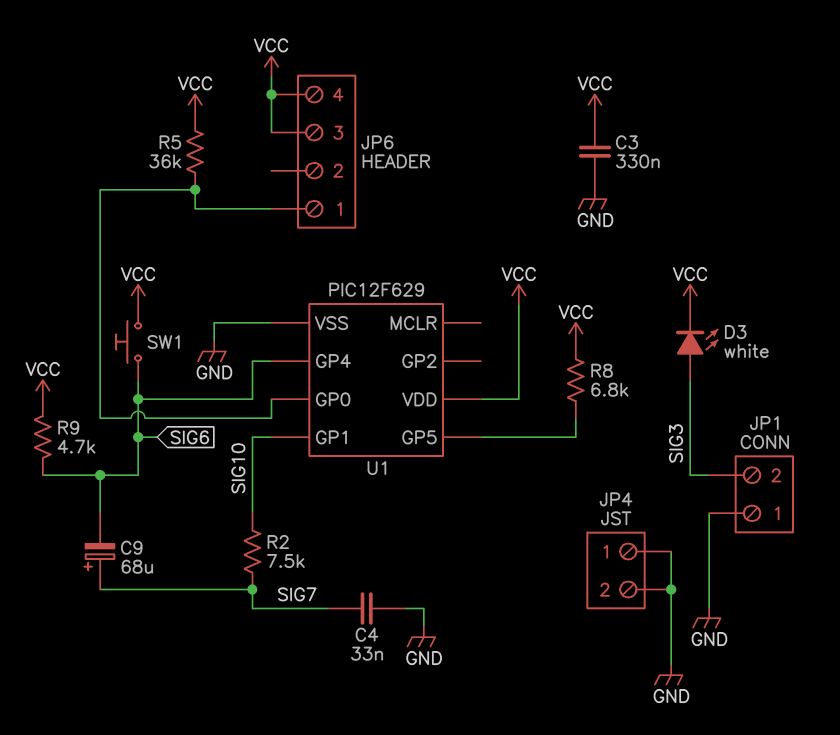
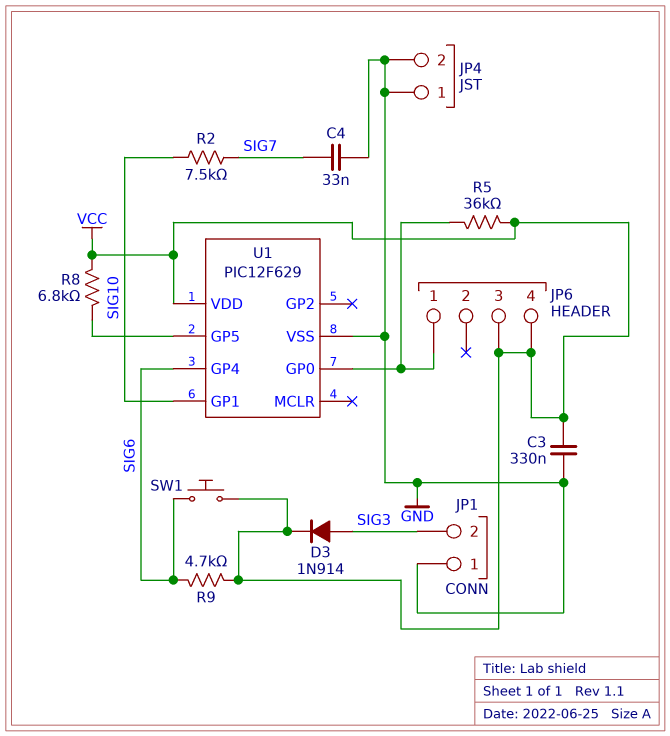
C9: 68uF (plus SIG7, minus SIG6) -> none
D3: LED white (A SIG3, K VCC) -> diode 1N914 (A SIG3, K VCC)

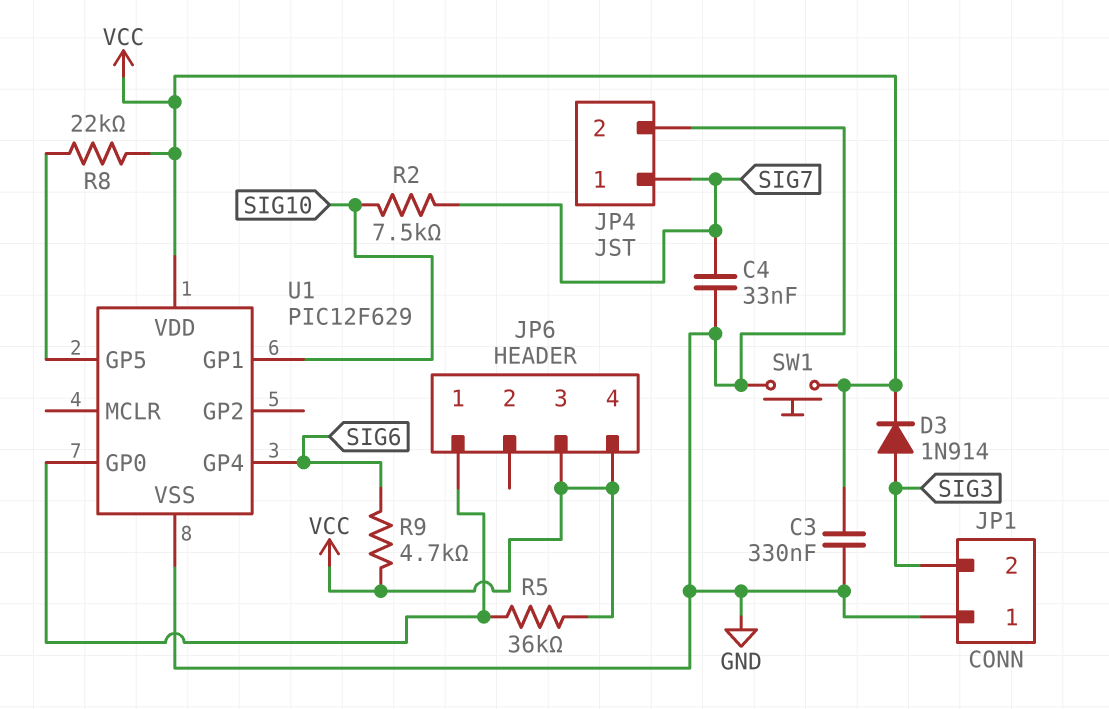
JP4 pin 1: GND -> SIG7
R8: 6.8k (U1/GP5, VCC) -> 22k (U1/GP5, VCC)
SW1: button (SIG6, VCC) -> button (GND, VCC)

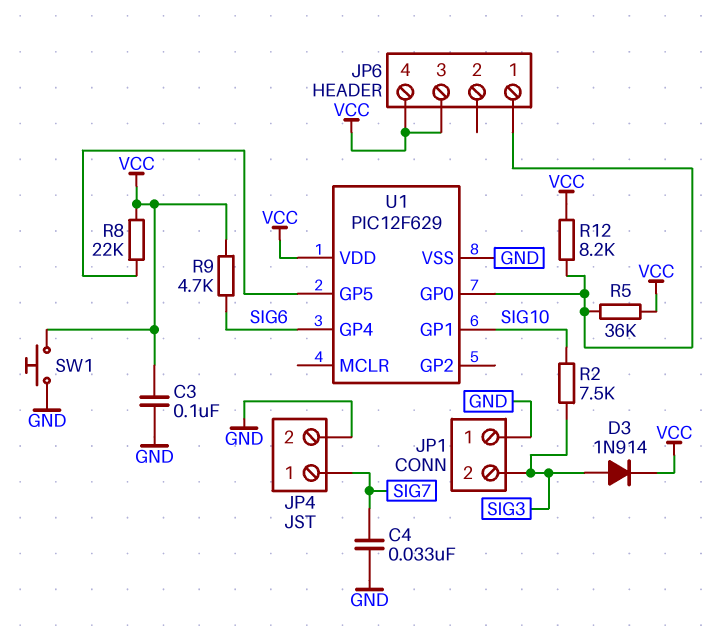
C3: 330nF (GND, VCC) -> 100nF (GND, VCC)
R2: 7.5k (SIG7, SIG10) -> 7.5k (SIG3, SIG10)
R12: none -> 8.2k (JP6/1, VCC)

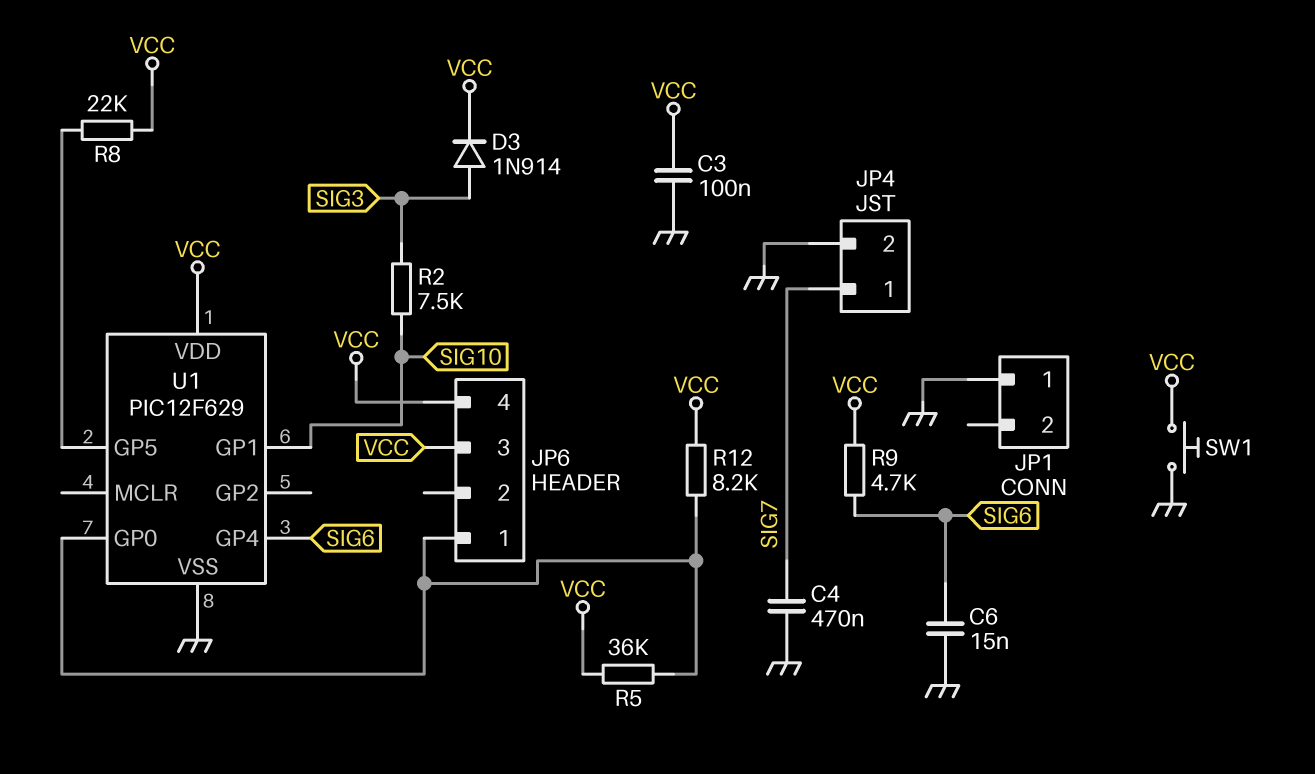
C4: 33nF (GND, SIG7) -> 470nF (GND, SIG7)
C6: none -> 15nF (GND, SIG6)
JP1 pin 2: SIG3 -> none

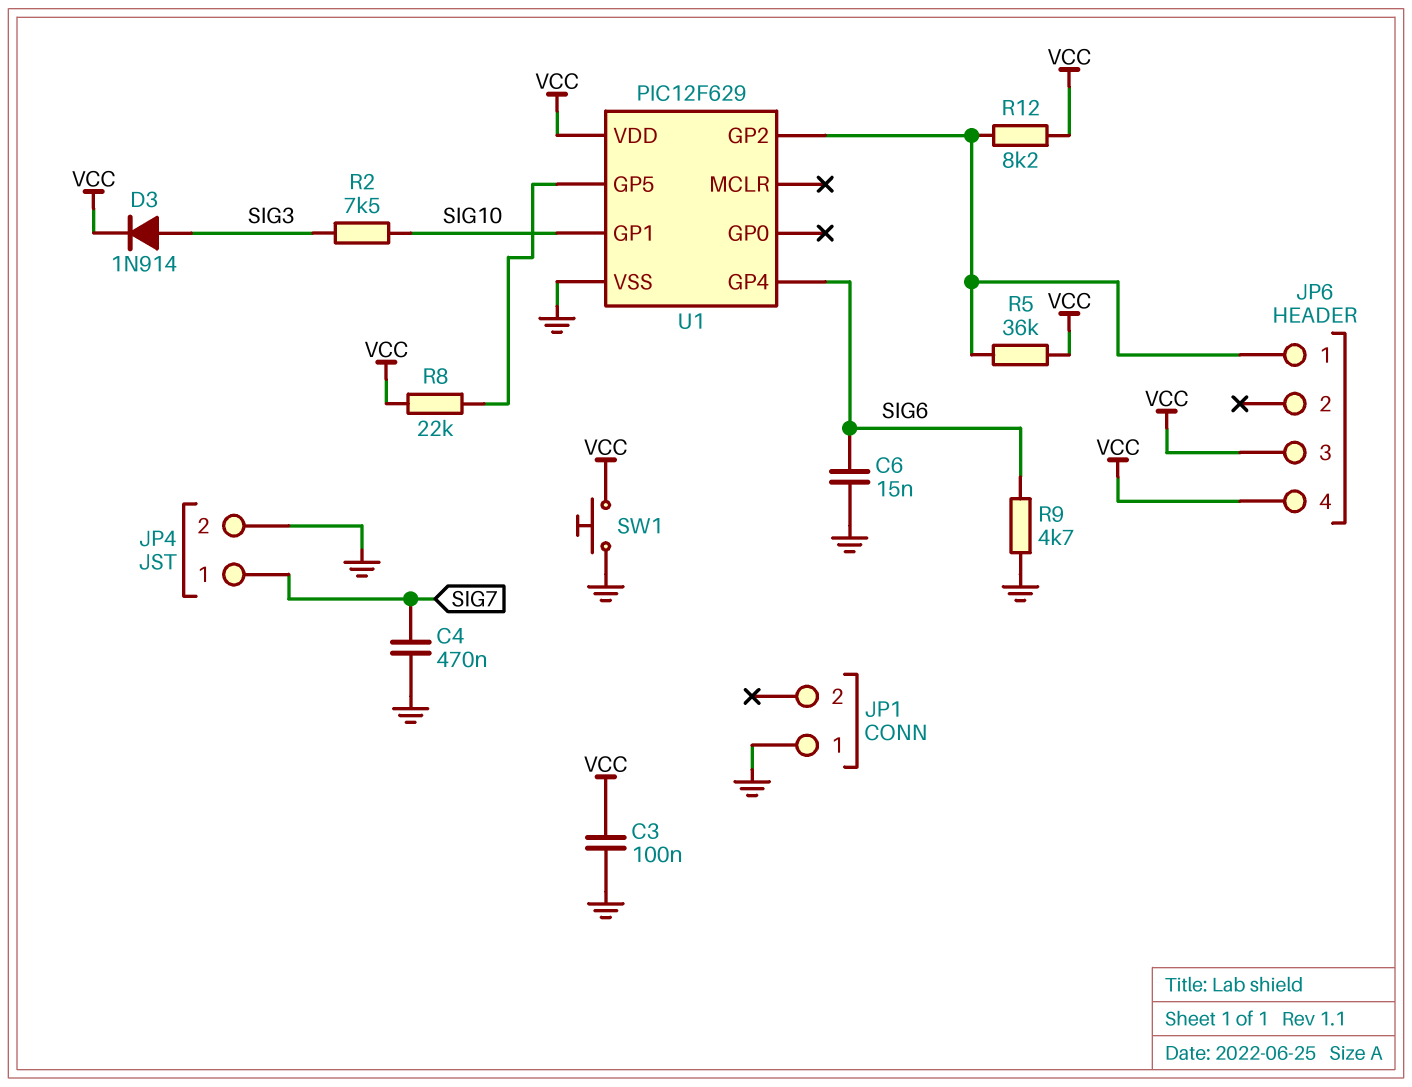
R9: 4.7k (SIG6, VCC) -> 4.7k (GND, SIG6)
U1 pin GP0: JP6/1 -> none
U1 pin GP2: none -> JP6/1

